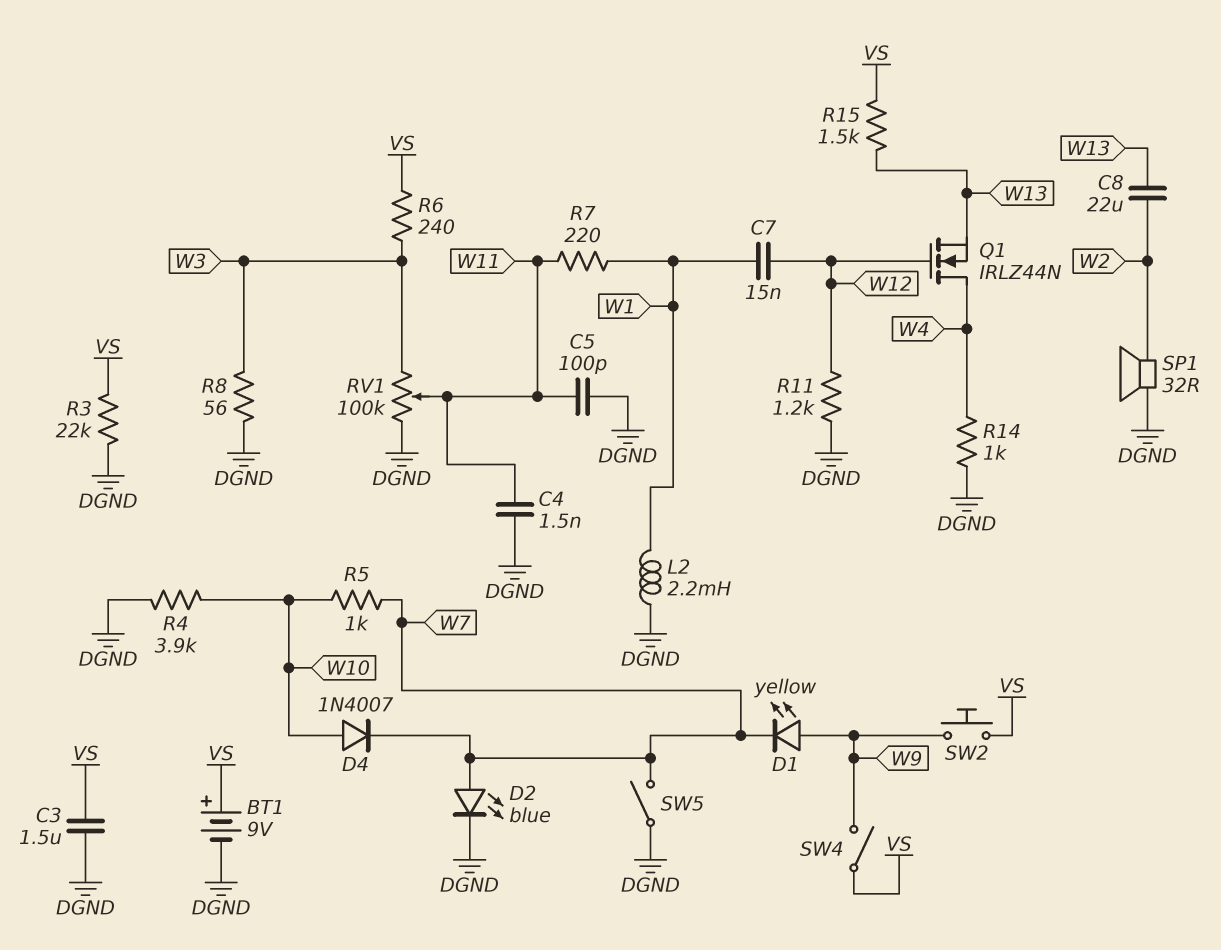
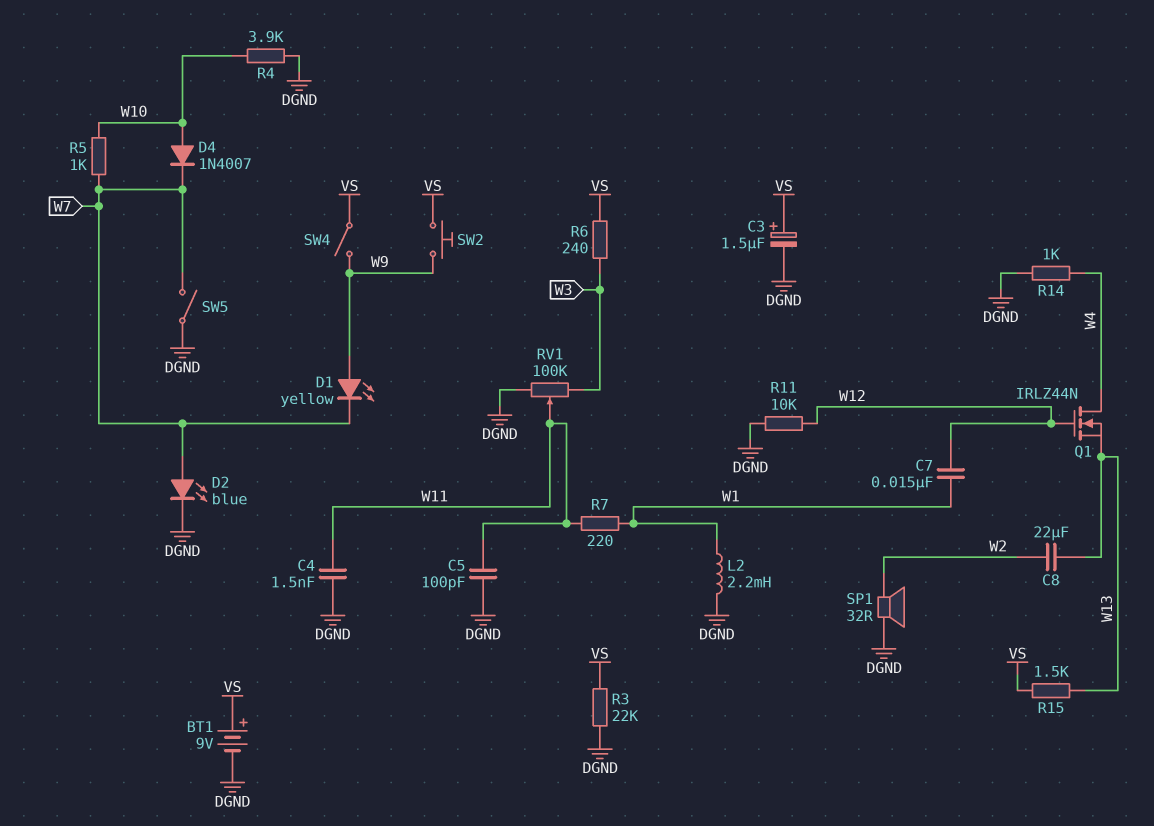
C3: 1.5uF (DGND, VS) -> 1.5uF (plus VS, minus DGND)
R8: 56 (DGND, W3) -> none
R11: 1.2k (DGND, W12) -> 10k (DGND, W12)

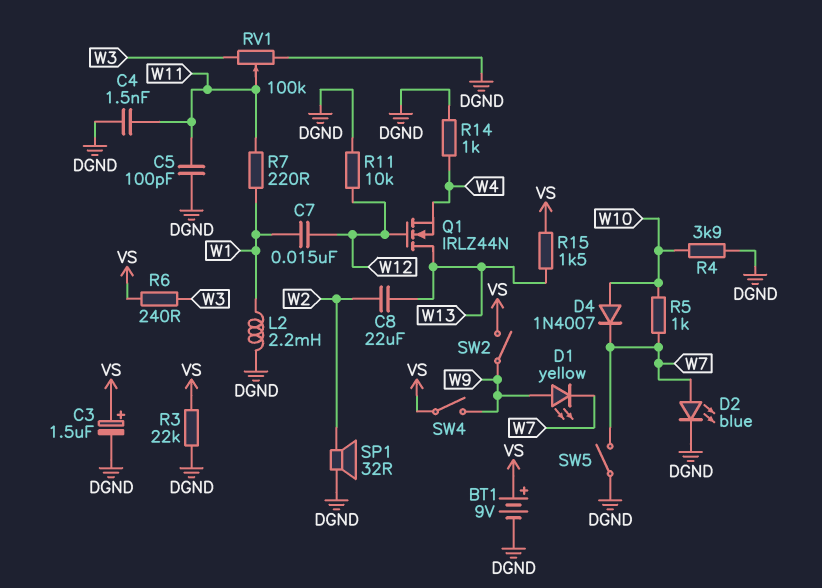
Q1: NMOS IRLZ44N (G W12, D W4, S W13) -> NMOS IRLZ44N (G W12, D W13, S W4)
SW2: button (VS, W9) -> switch (VS, W9)

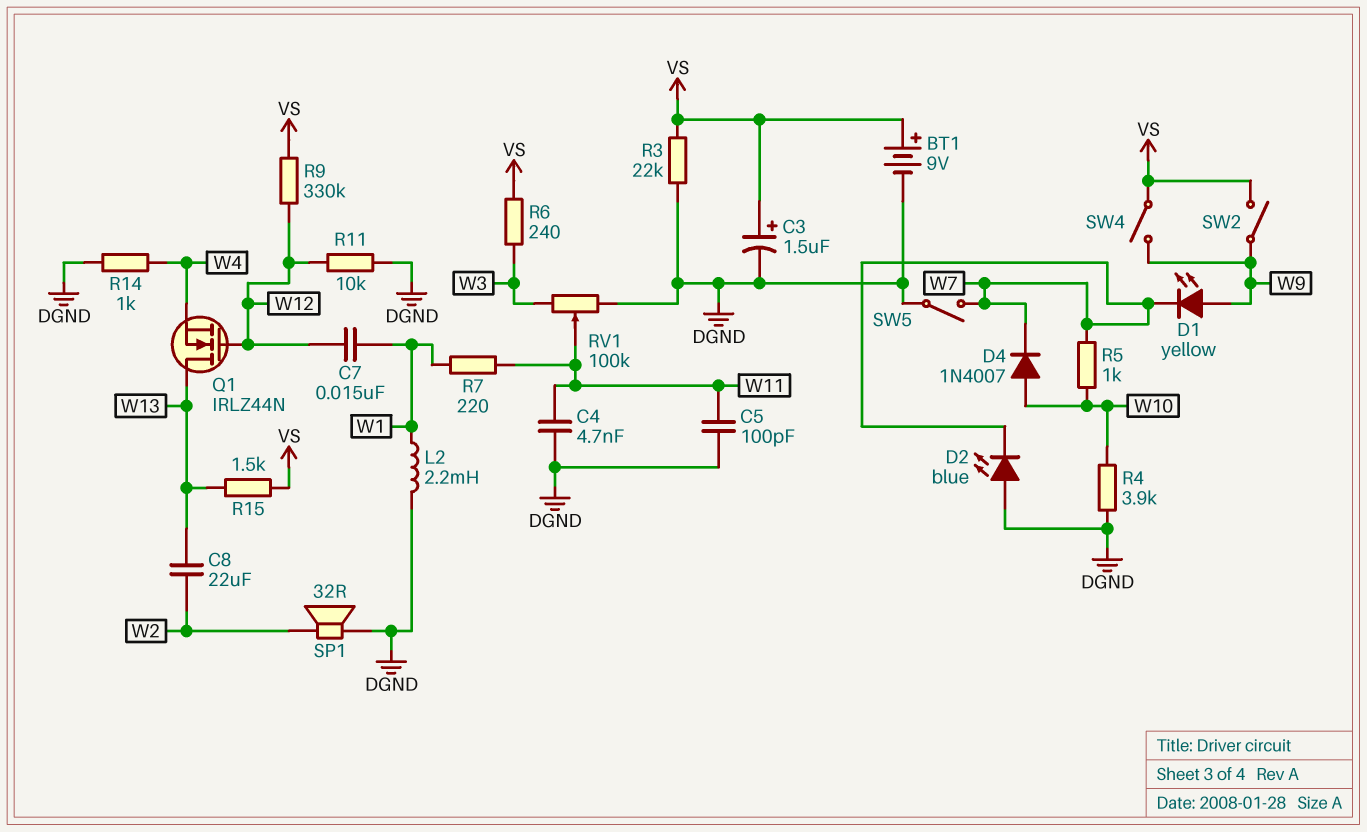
C4: 1.5nF (DGND, W11) -> 4.7nF (DGND, W11)
D2: LED blue (A W7, K DGND) -> LED blue (A DGND, K W7)
R9: none -> 330k (VS, W12)

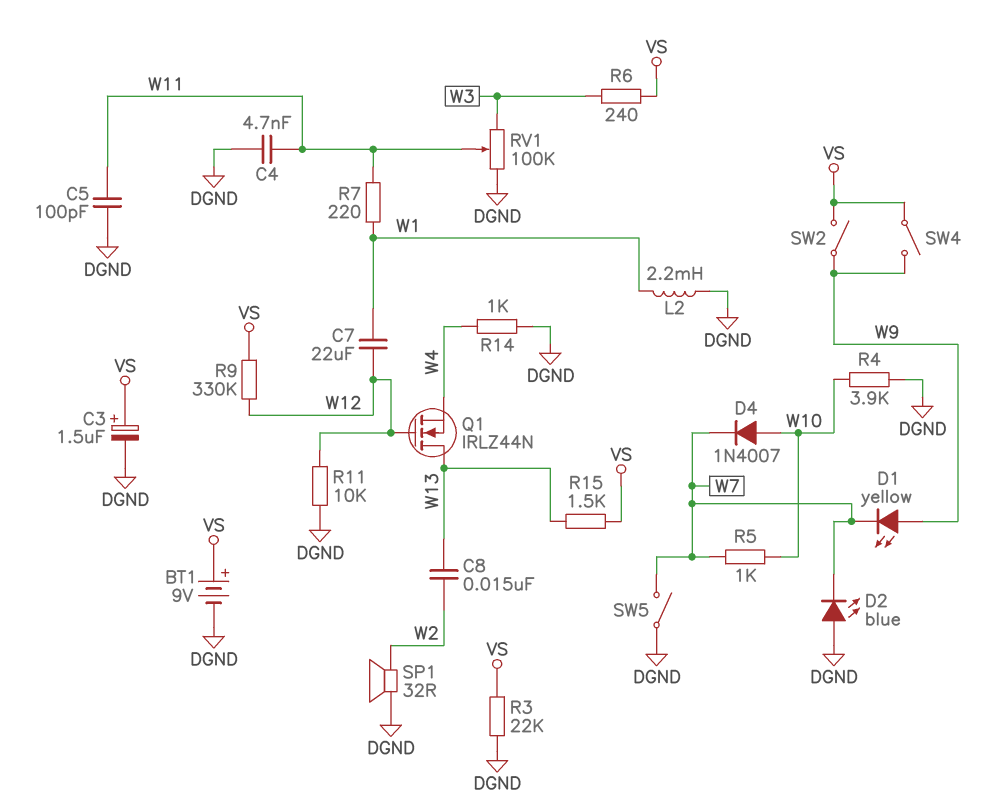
C7: 15nF (W1, W12) -> 22uF (W1, W12)
C8: 22uF (W2, W13) -> 15nF (W2, W13)

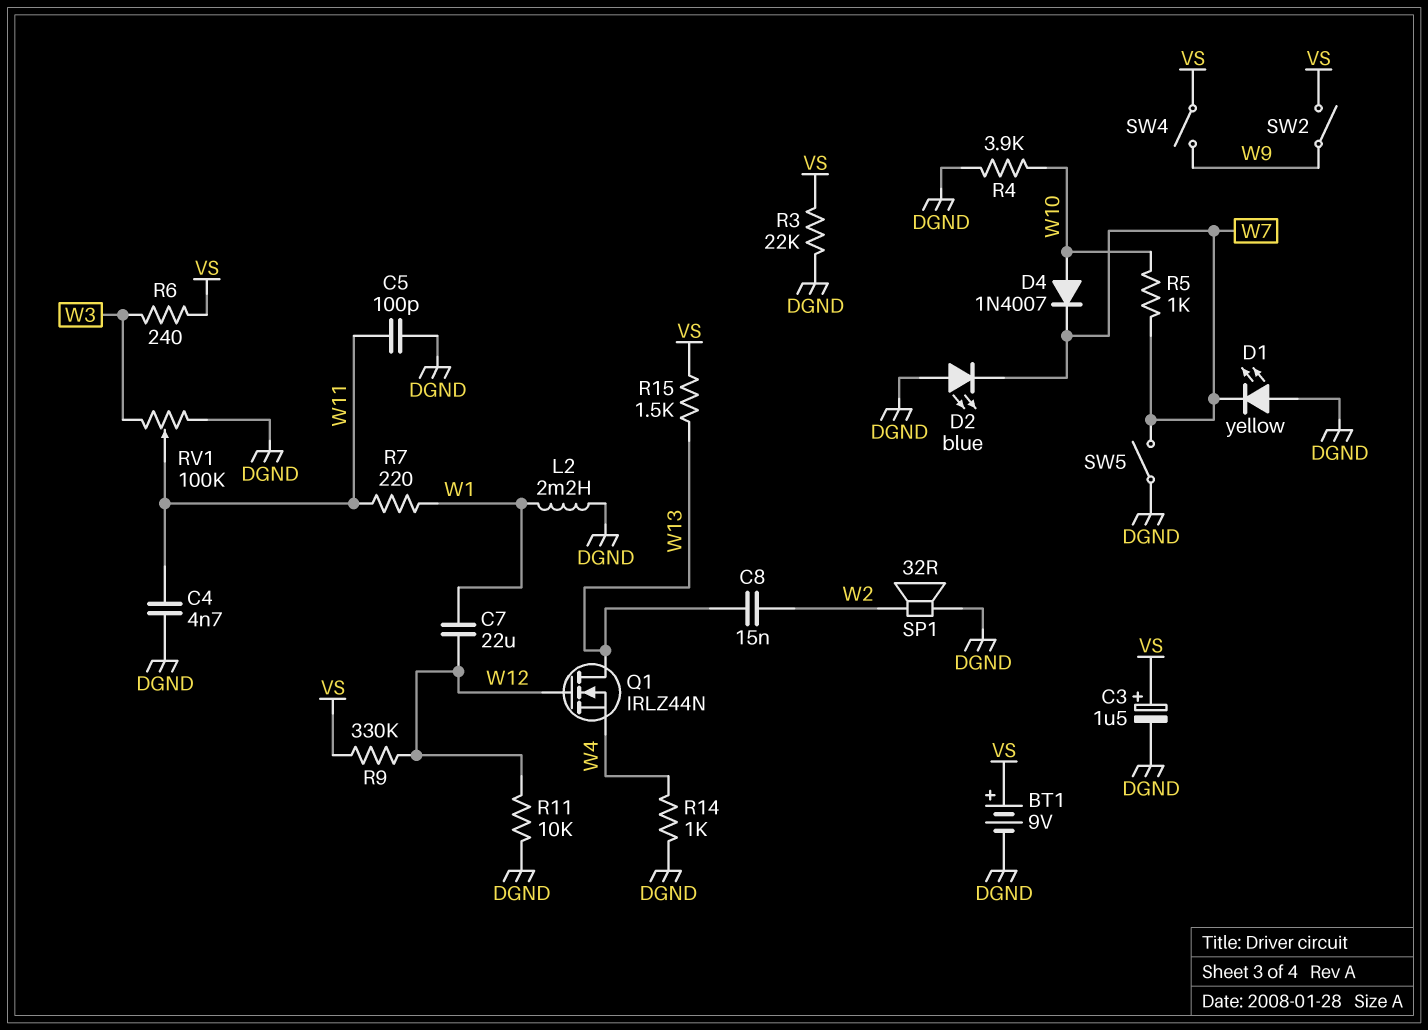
D1: LED yellow (A W9, K W7) -> LED yellow (A DGND, K W7)

